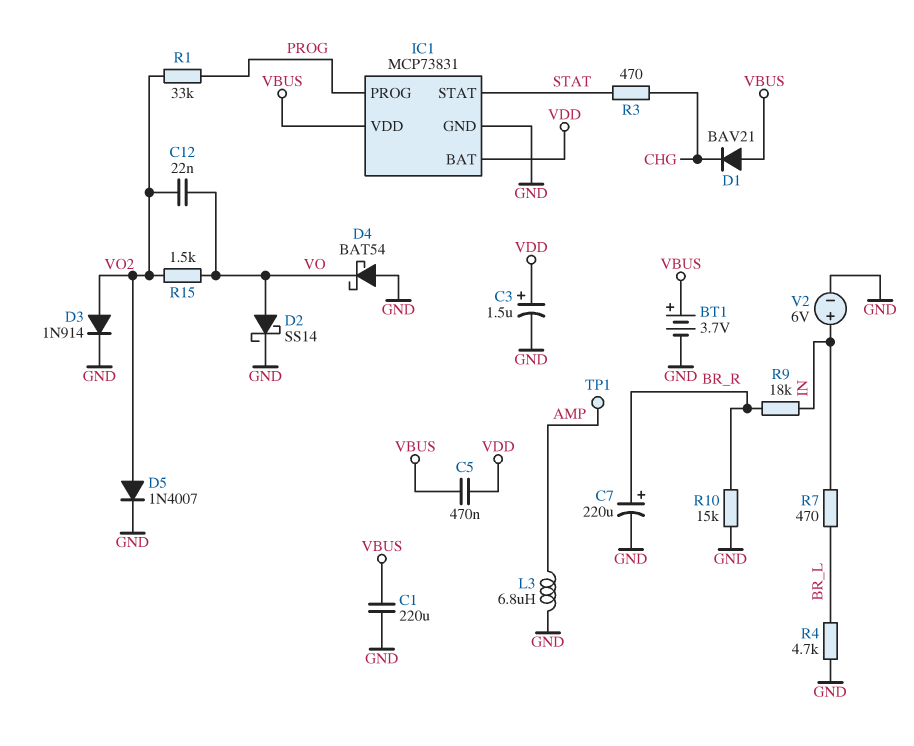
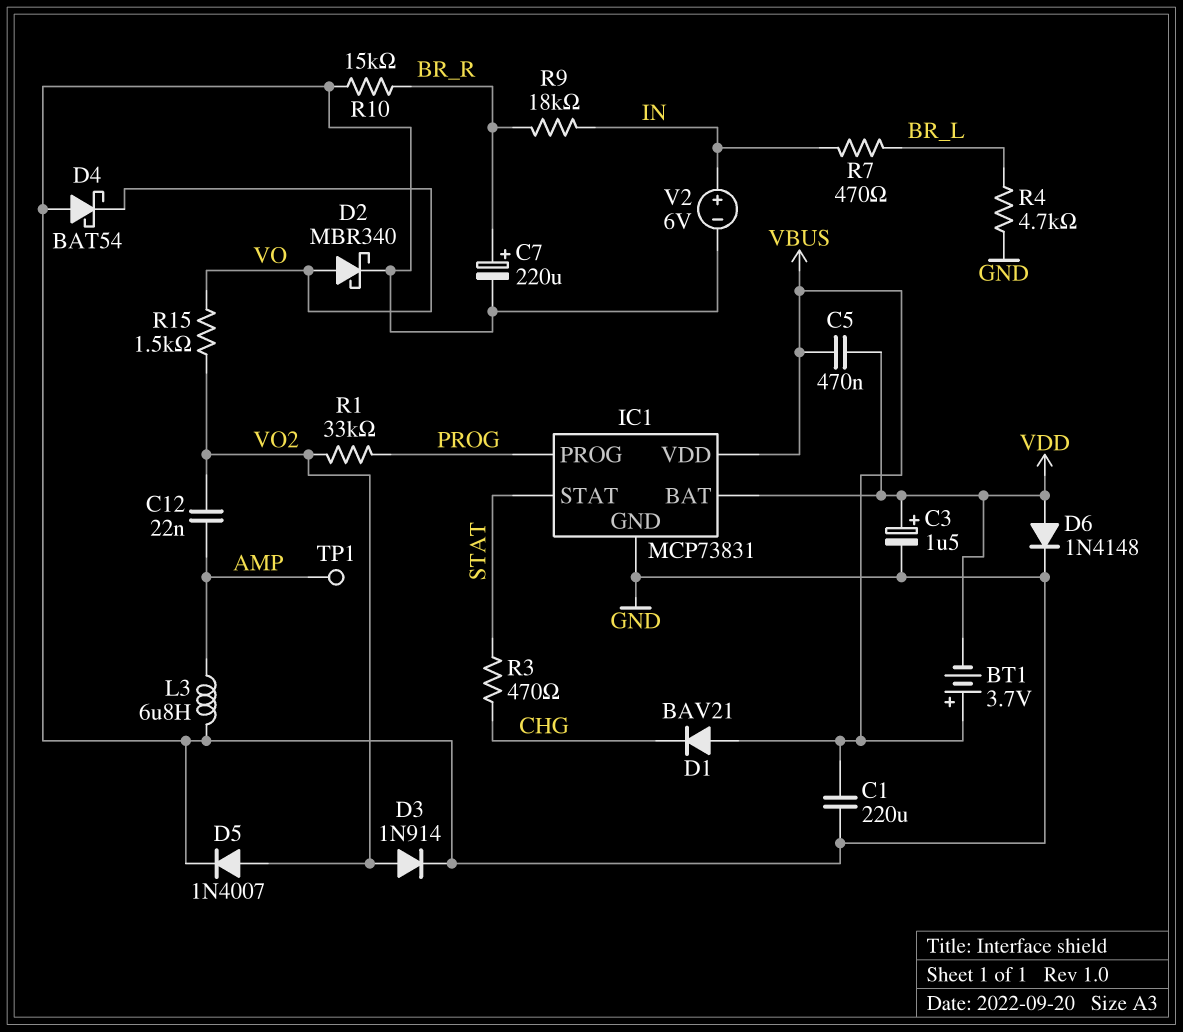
BT1: 3.7V (plus VBUS, minus GND) -> 3.7V (plus VBUS, minus VDD)
C12: 22nF (VO, VO2) -> 22nF (AMP, VO2)
D2: schottky SS14 (A VO, K GND) -> schottky MBR340 (A VO, K GND)
D6: none -> diode 1N4148 (A VDD, K GND)

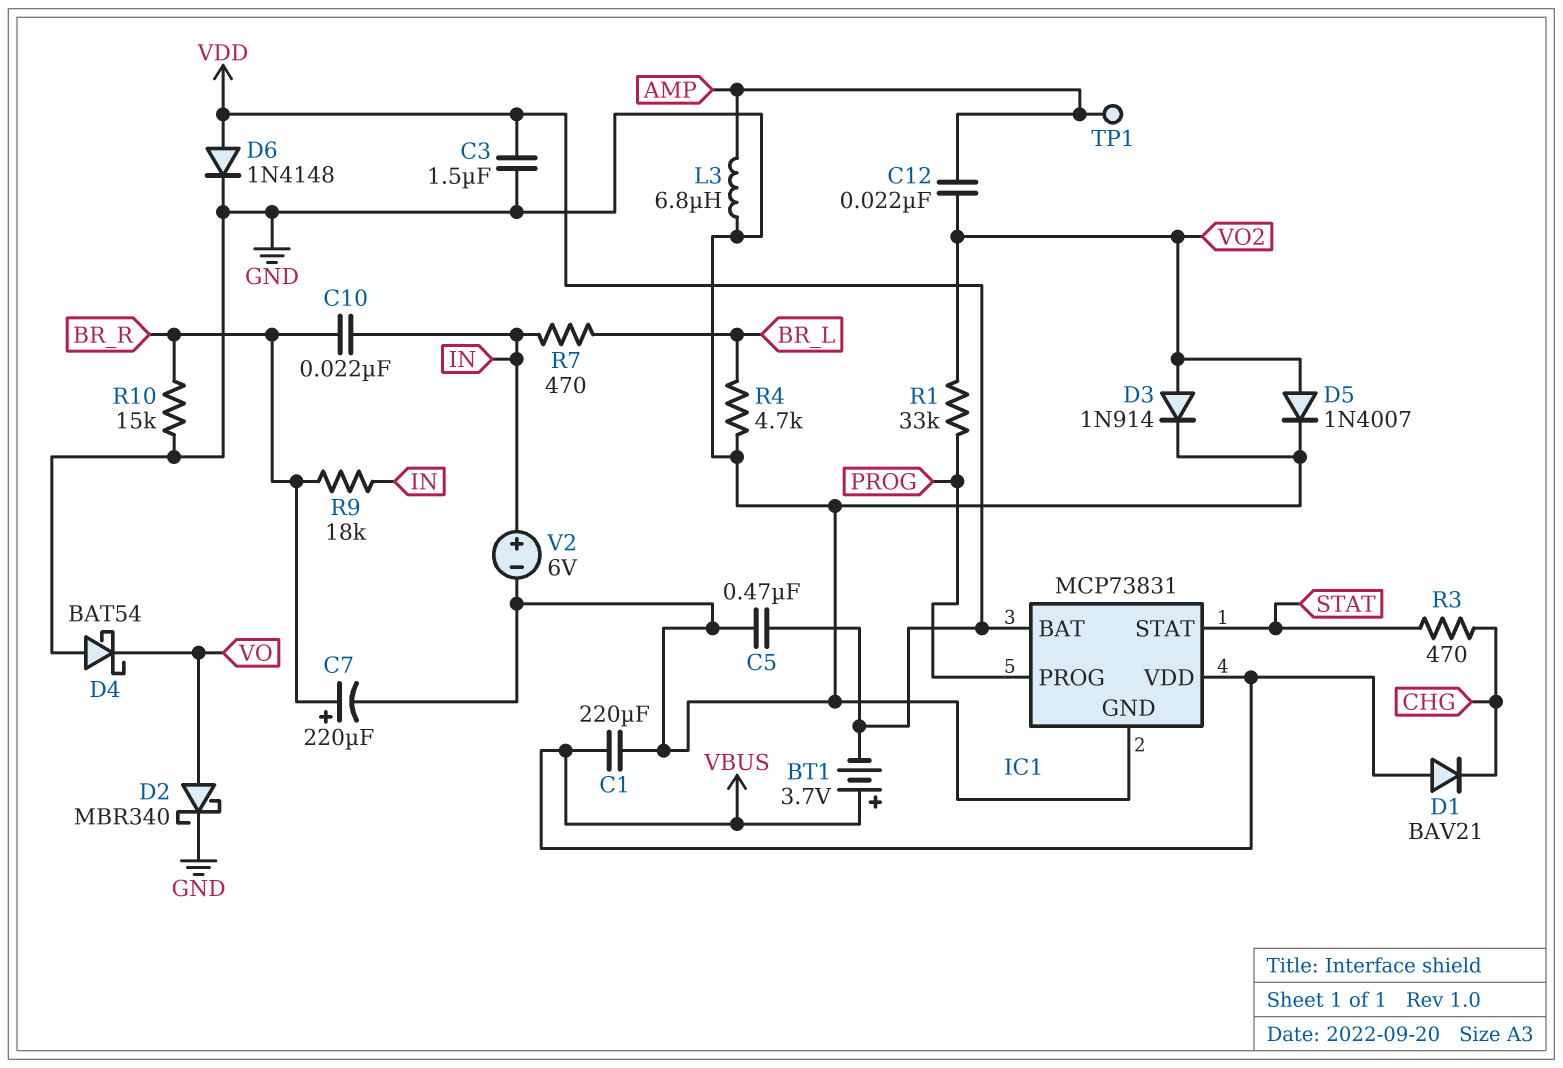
C3: 1.5uF (plus VDD, minus GND) -> 1.5uF (GND, VDD)
C5: 470nF (VBUS, VDD) -> 470nF (GND, VDD)
C10: none -> 22nF (BR_R, IN)
R15: 1.5k (VO, VO2) -> none

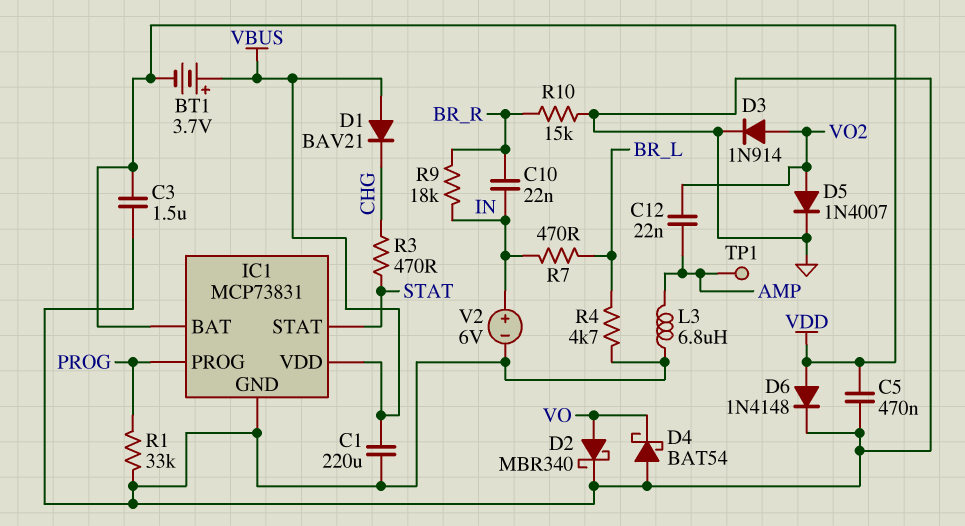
C7: 220uF (plus BR_R, minus GND) -> none
R1: 33k (PROG, VO2) -> 33k (GND, PROG)

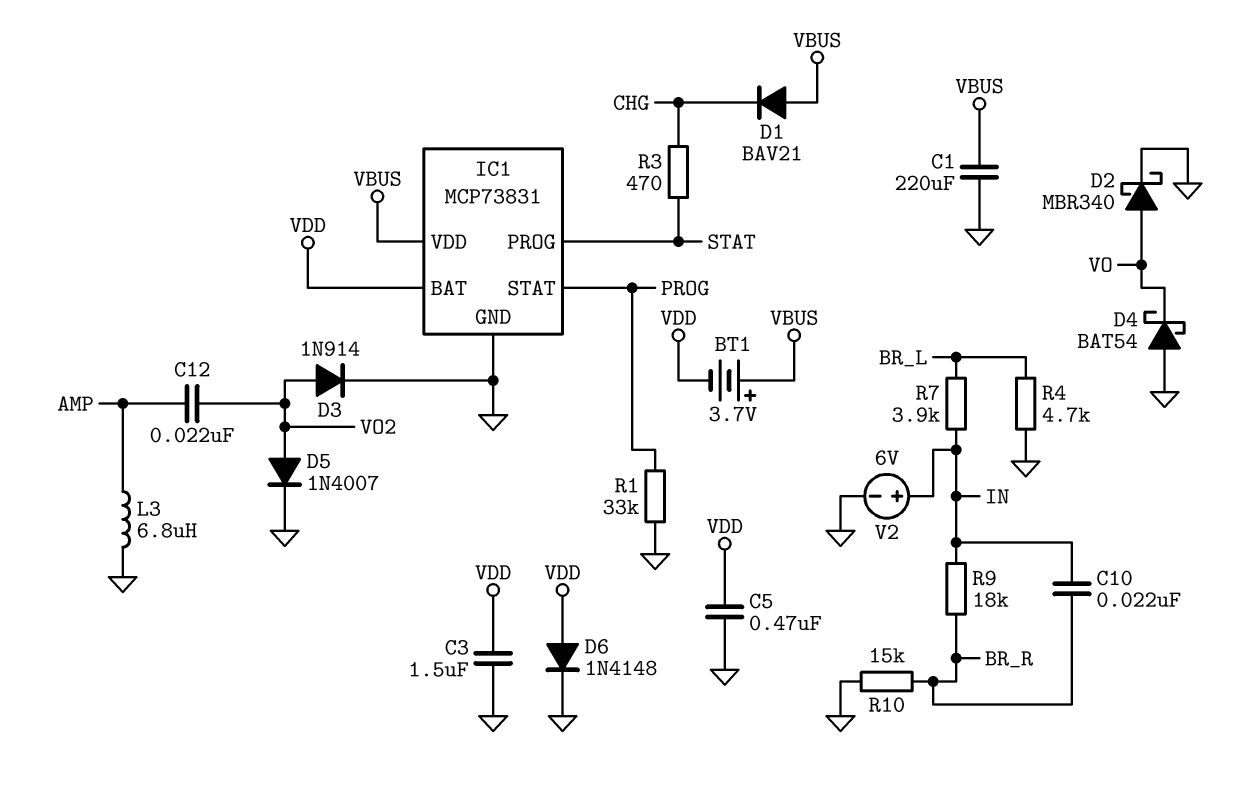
IC1 pin PROG: PROG -> STAT
IC1 pin STAT: STAT -> PROG
R7: 470 (BR_L, IN) -> 3.9k (BR_L, IN)
TP1: test point (AMP) -> none

